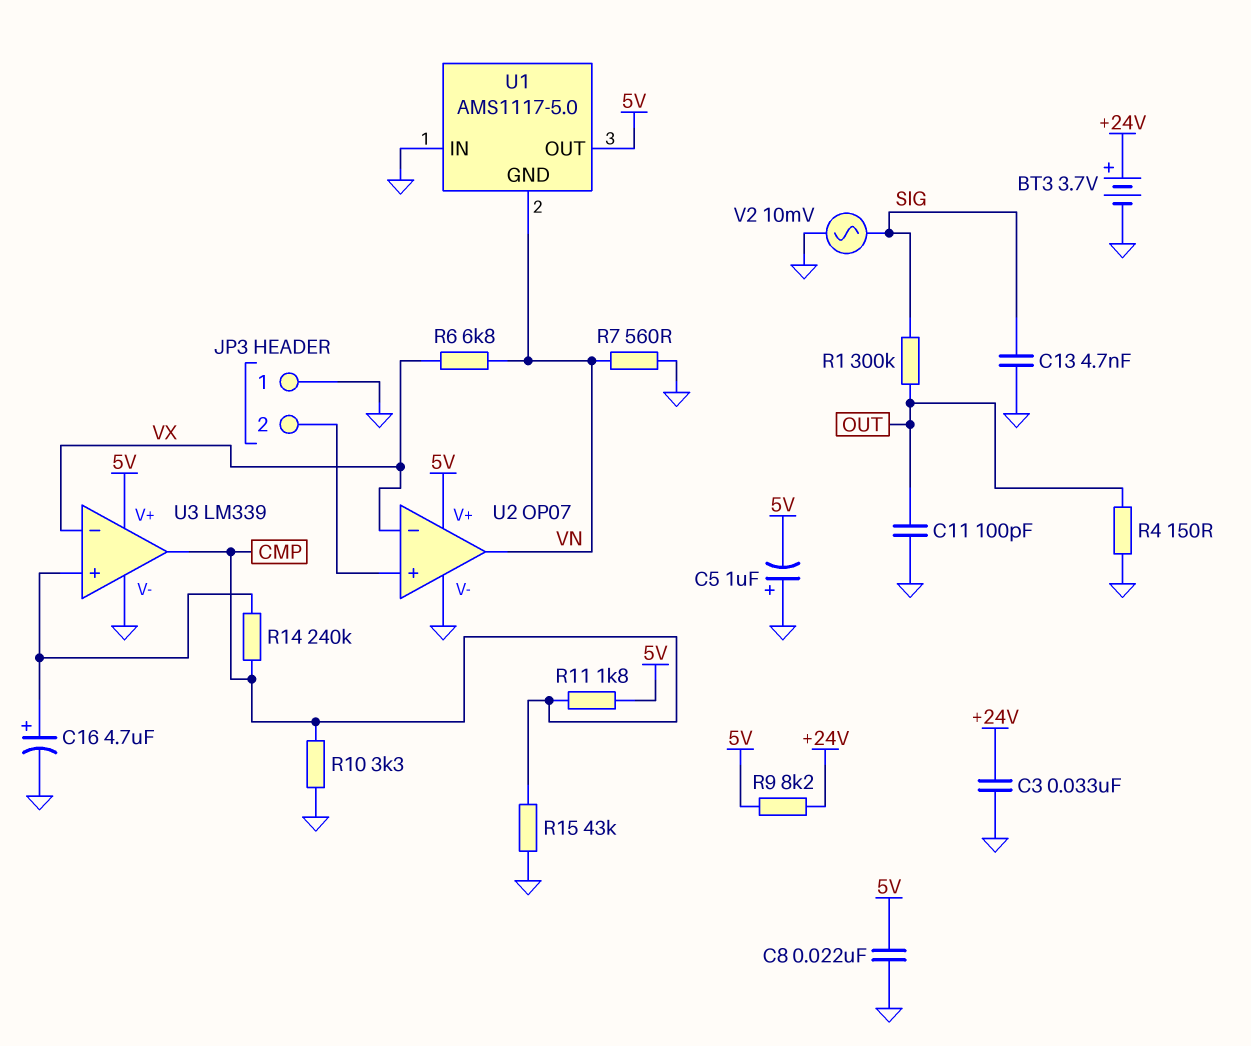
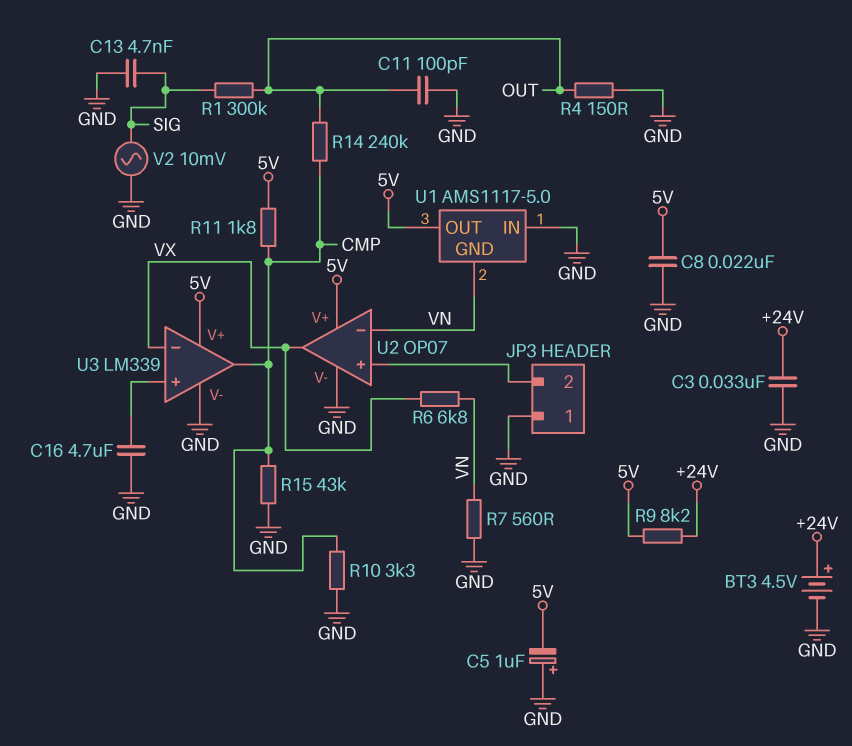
BT3: 3.7V (plus +24V, minus GND) -> 4.5V (plus +24V, minus GND)
C16: 4.7uF (plus U3/in+, minus GND) -> 4.7uF (GND, U3/in+)
R14: 240k (CMP, U3/in+) -> 240k (CMP, OUT)
U2 pin in-: VX -> VN
U2 pin out: VN -> VX

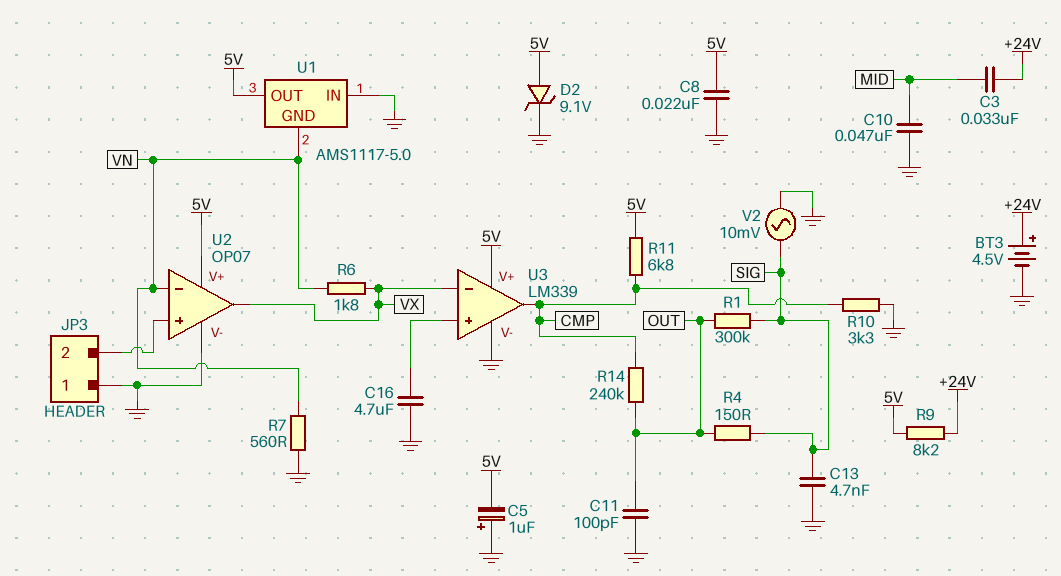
C3: 33nF (+24V, GND) -> 33nF (+24V, MID)
C10: none -> 47nF (GND, MID)
D2: none -> zener 9.1V (A 5V, K GND)
R4: 150 (GND, OUT) -> 150 (OUT, SIG)
R6: 6.8k (VN, VX) -> 1.8k (VN, VX)
R11: 1.8k (5V, CMP) -> 6.8k (5V, CMP)
R15: 43k (CMP, GND) -> none

